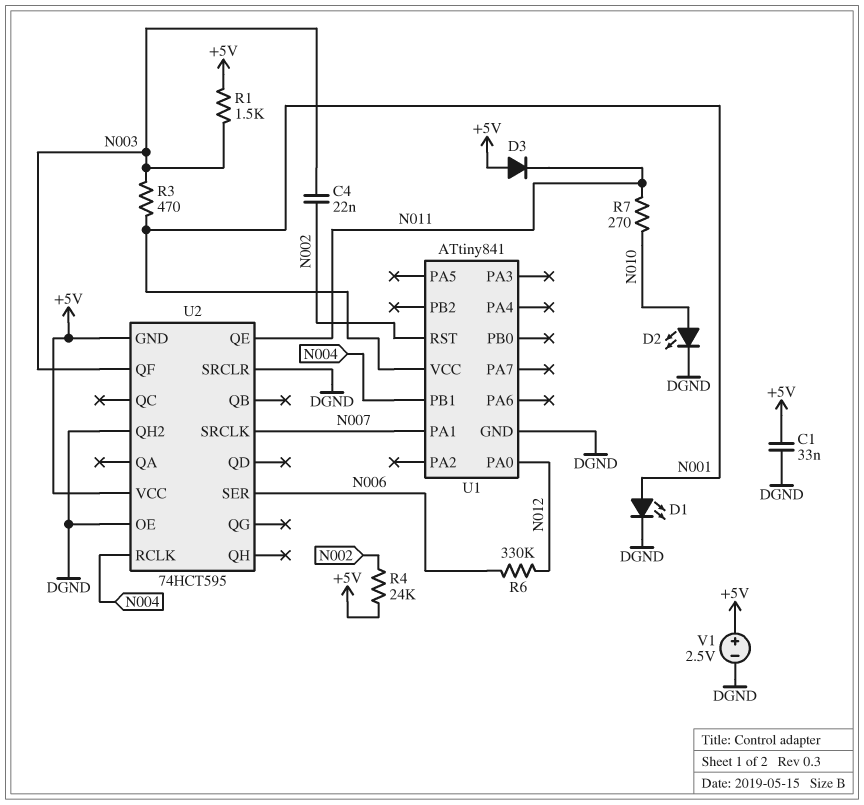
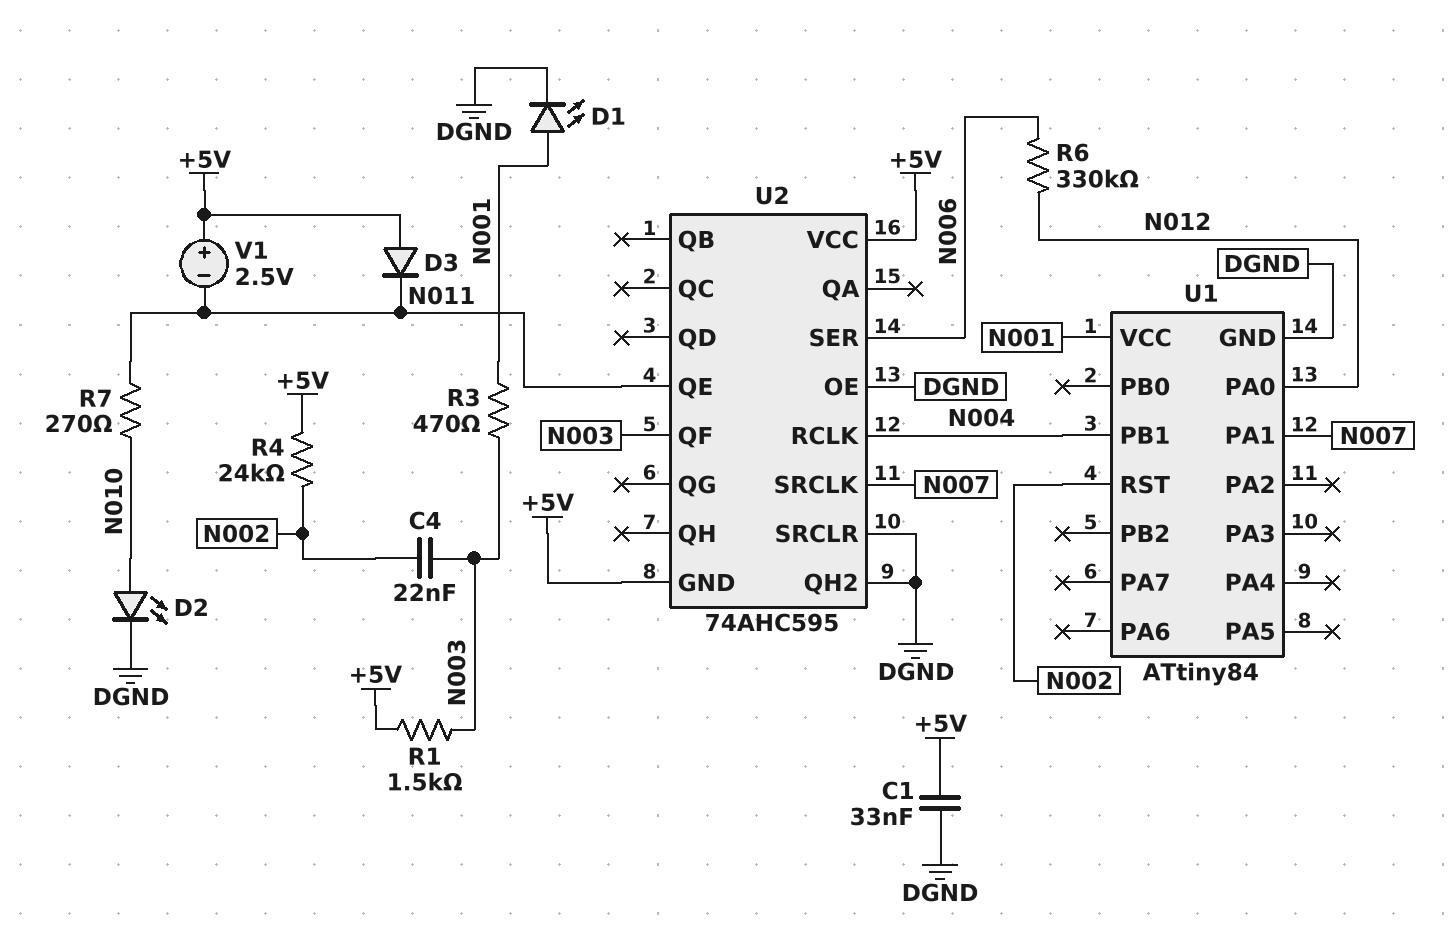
U1: ATtiny841 -> ATtiny84
U2: 74HCT595 -> 74AHC595
V1: 2.5V (plus +5V, minus DGND) -> 2.5V (plus +5V, minus N011)

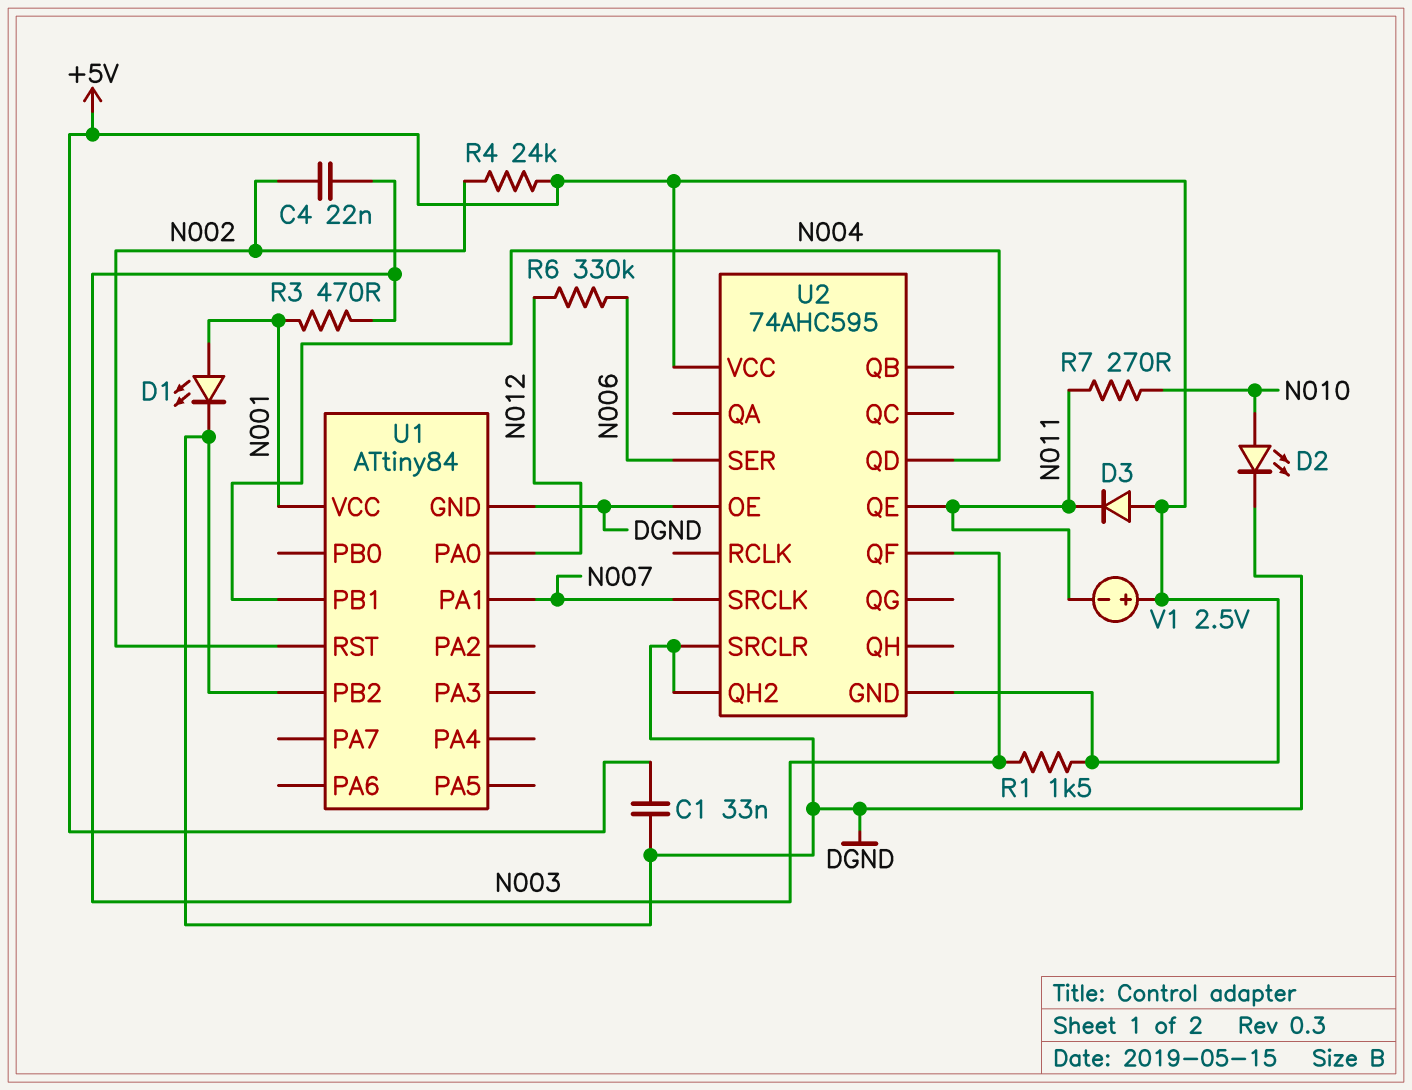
U1 pin PB2: none -> DGND
U2 pin QD: none -> N004
U2 pin RCLK: N004 -> none

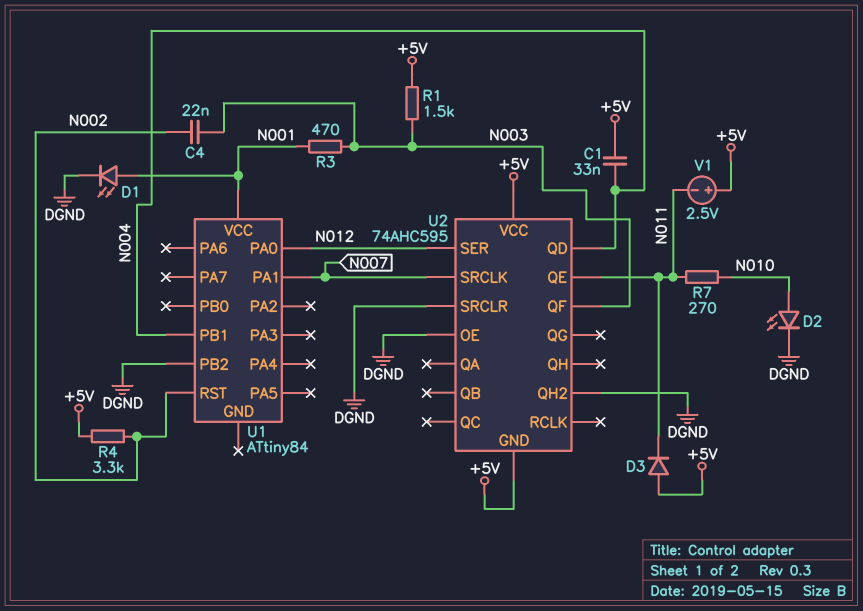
C1: 33nF (+5V, DGND) -> 33nF (+5V, N004)
R4: 24k (+5V, N002) -> 3.3k (+5V, N002)
R6: 330k (N006, N012) -> none
U1 pin GND: DGND -> none
U2 pin SER: N006 -> N012

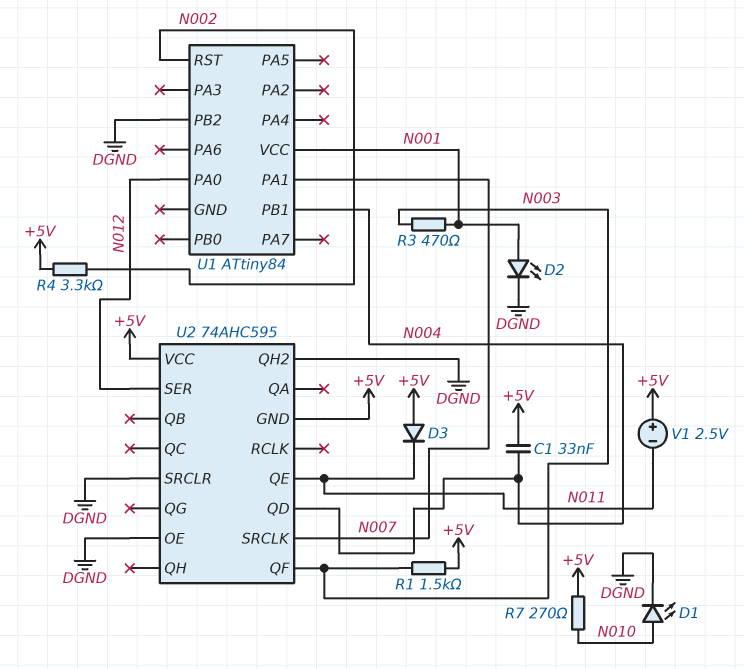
C4: 22nF (N002, N003) -> none
D1: LED (A N001, K DGND) -> LED (A N010, K DGND)
D2: LED (A N010, K DGND) -> LED (A N001, K DGND)
R7: 270 (N010, N011) -> 270 (+5V, N010)

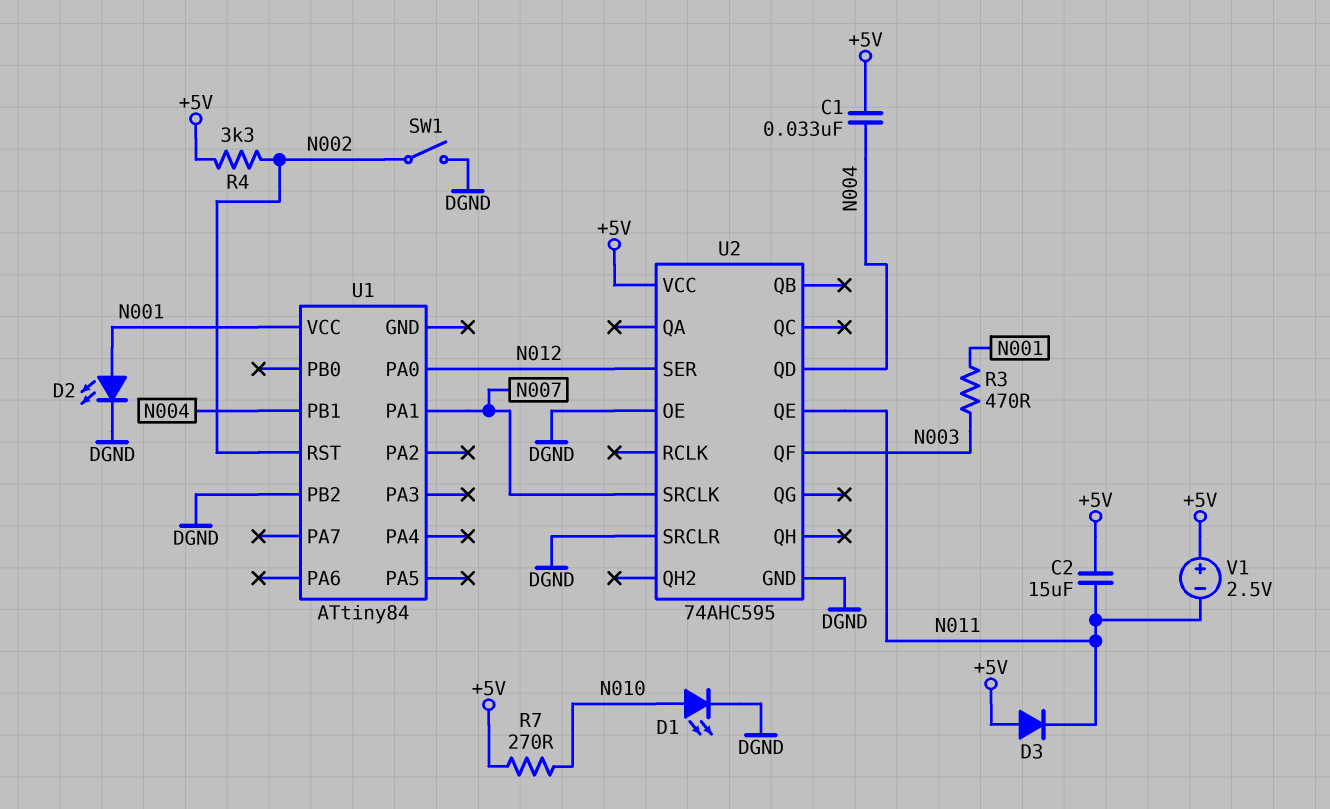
C2: none -> 15uF (+5V, N011)
R1: 1.5k (+5V, N003) -> none
SW1: none -> switch (DGND, N002)
U2 pin GND: +5V -> DGND
U2 pin QH2: DGND -> none

